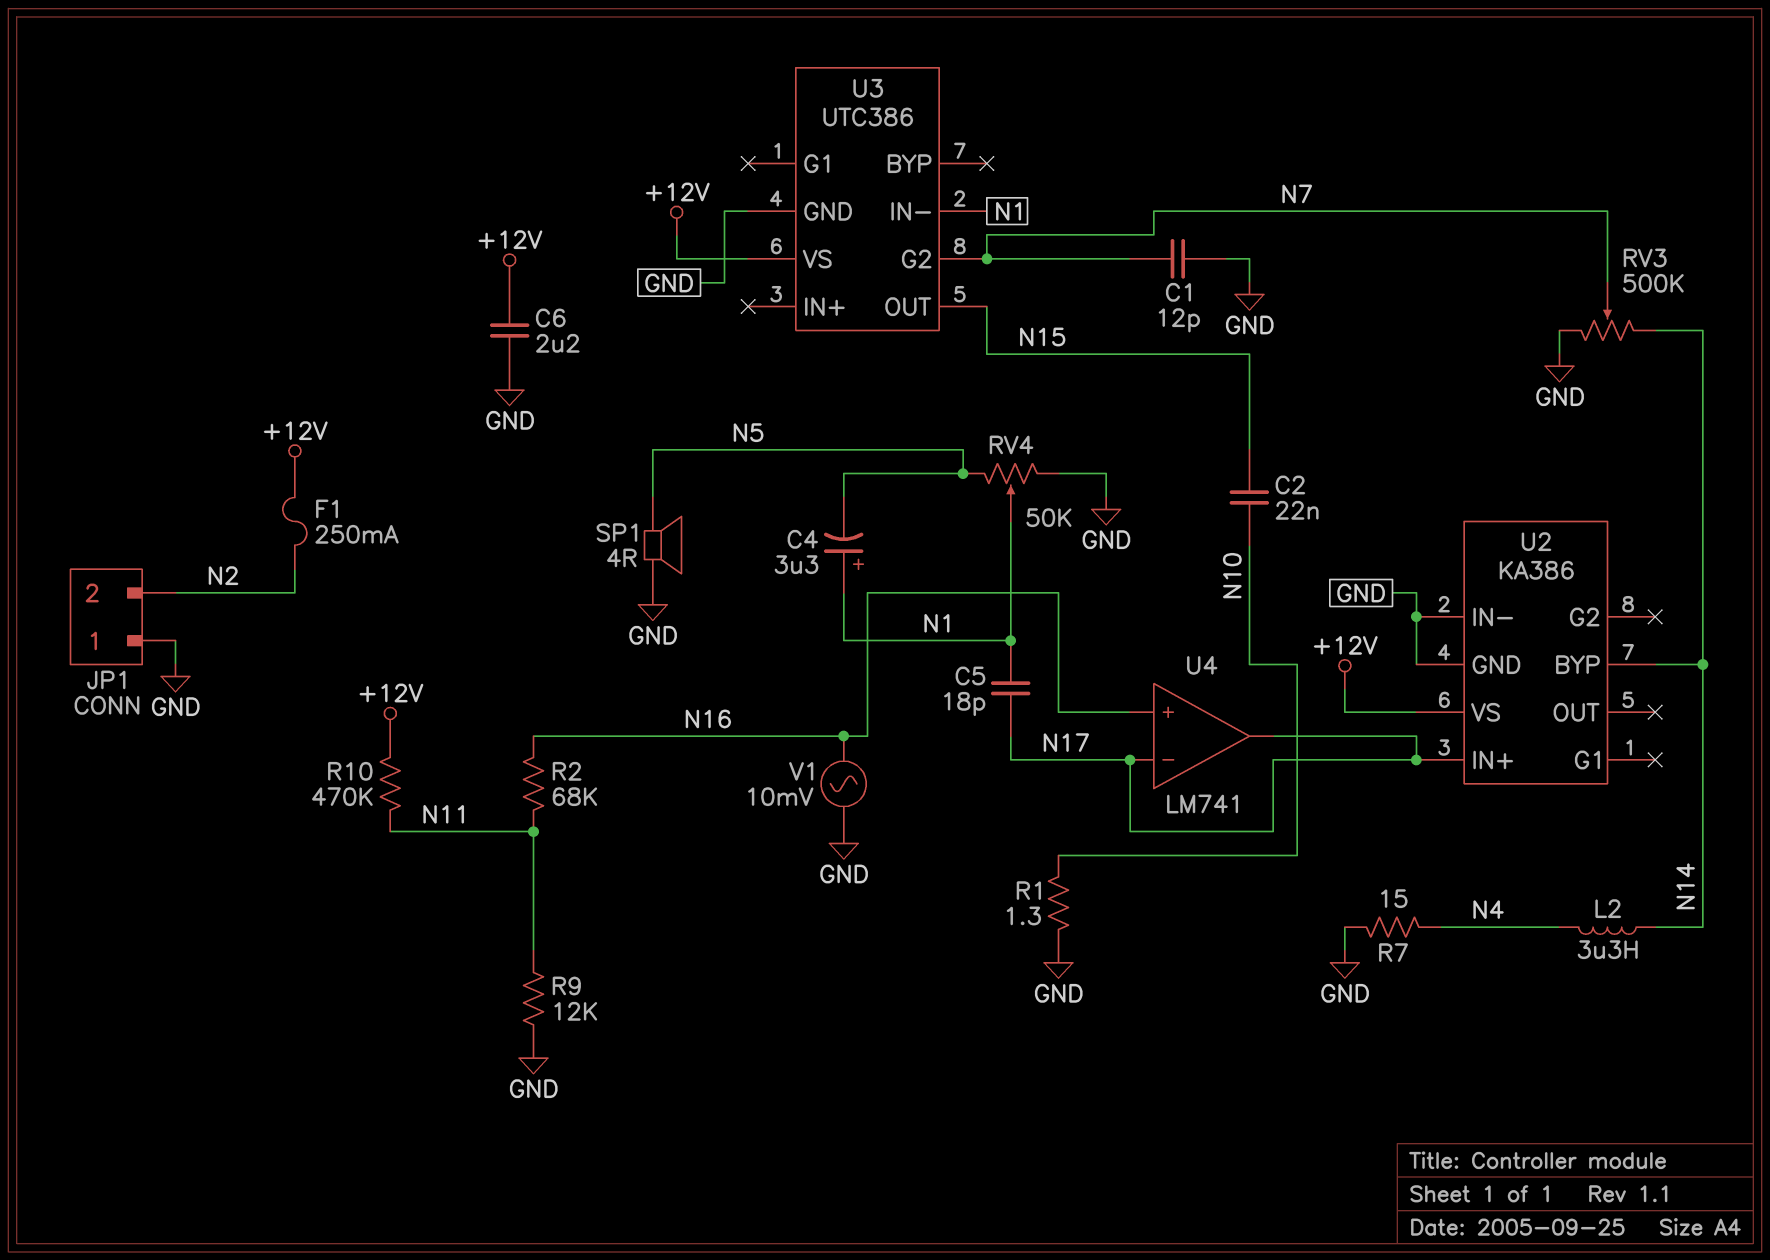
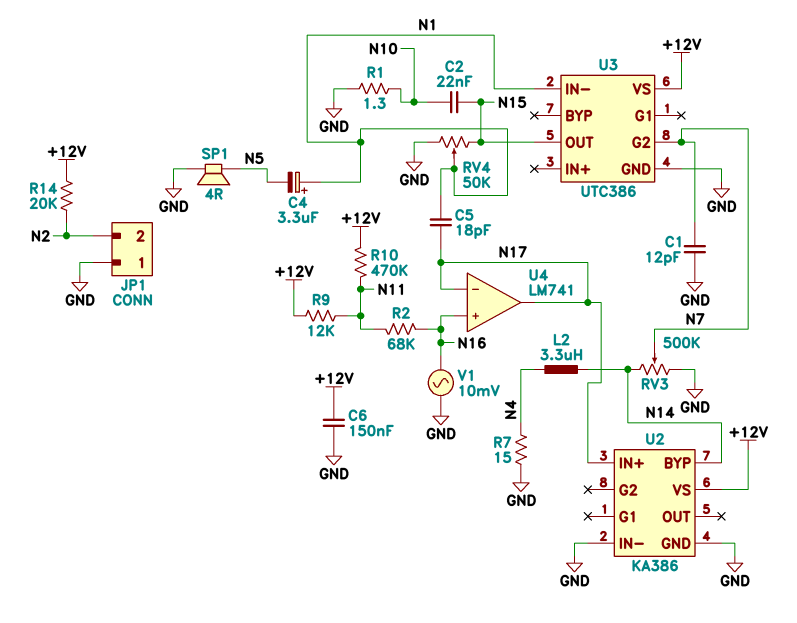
C6: 2.2uF (+12V, GND) -> 150nF (+12V, GND)
F1: 250mA (+12V, N2) -> none
R9: 12k (GND, N11) -> 12k (+12V, N11)
R14: none -> 20k (+12V, N2)
RV4: 50k (GND, N5, wiper N1) -> 50k (GND, N15, wiper N1)

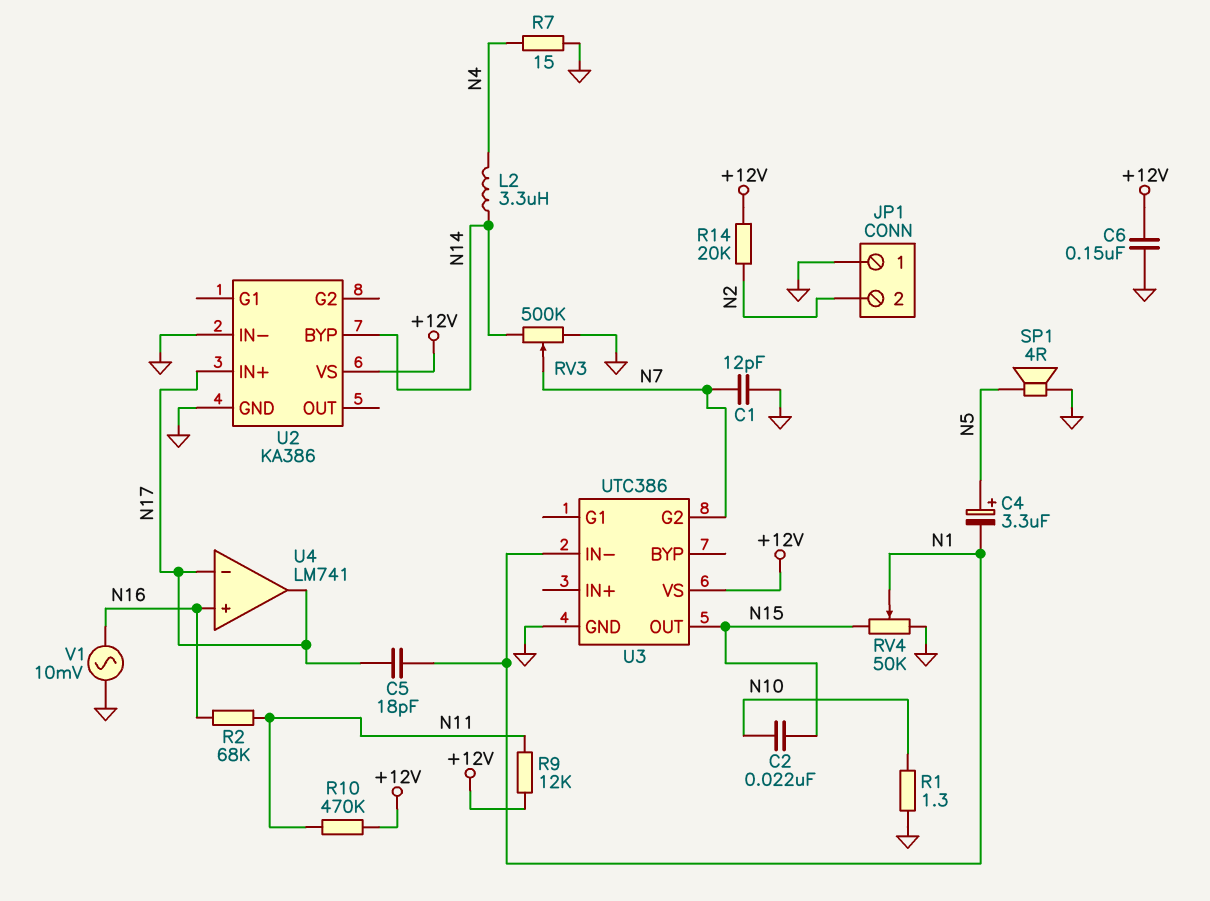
C4: 3.3uF (plus N1, minus N5) -> 3.3uF (plus N5, minus N1)

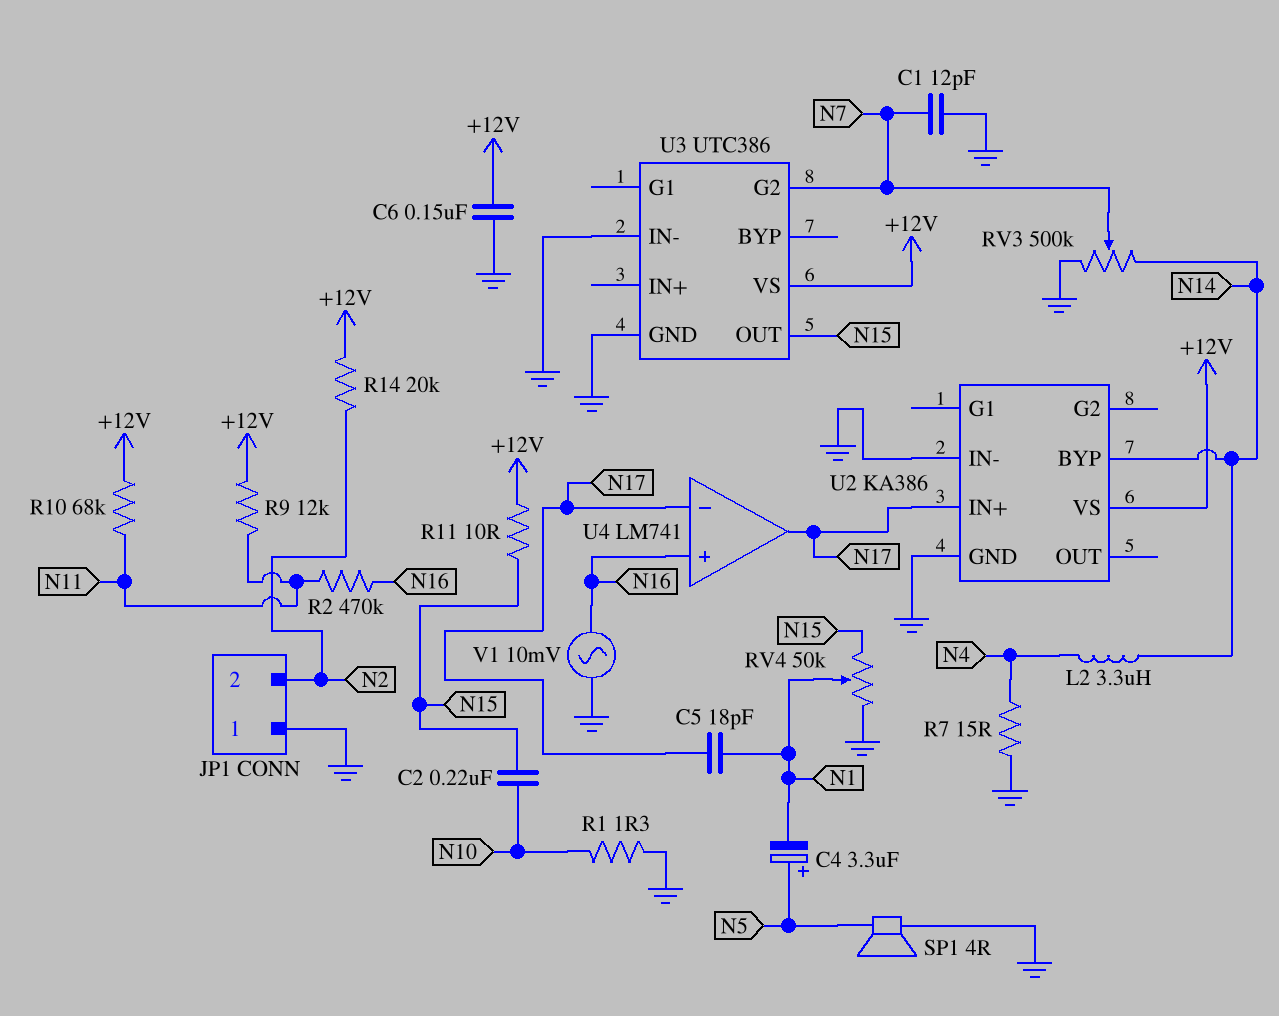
C2: 22nF (N10, N15) -> 220nF (N10, N15)
R2: 68k (N11, N16) -> 470k (N11, N16)
R10: 470k (+12V, N11) -> 68k (+12V, N11)
R11: none -> 10 (+12V, N15)
U3 pin IN-: N1 -> GND

